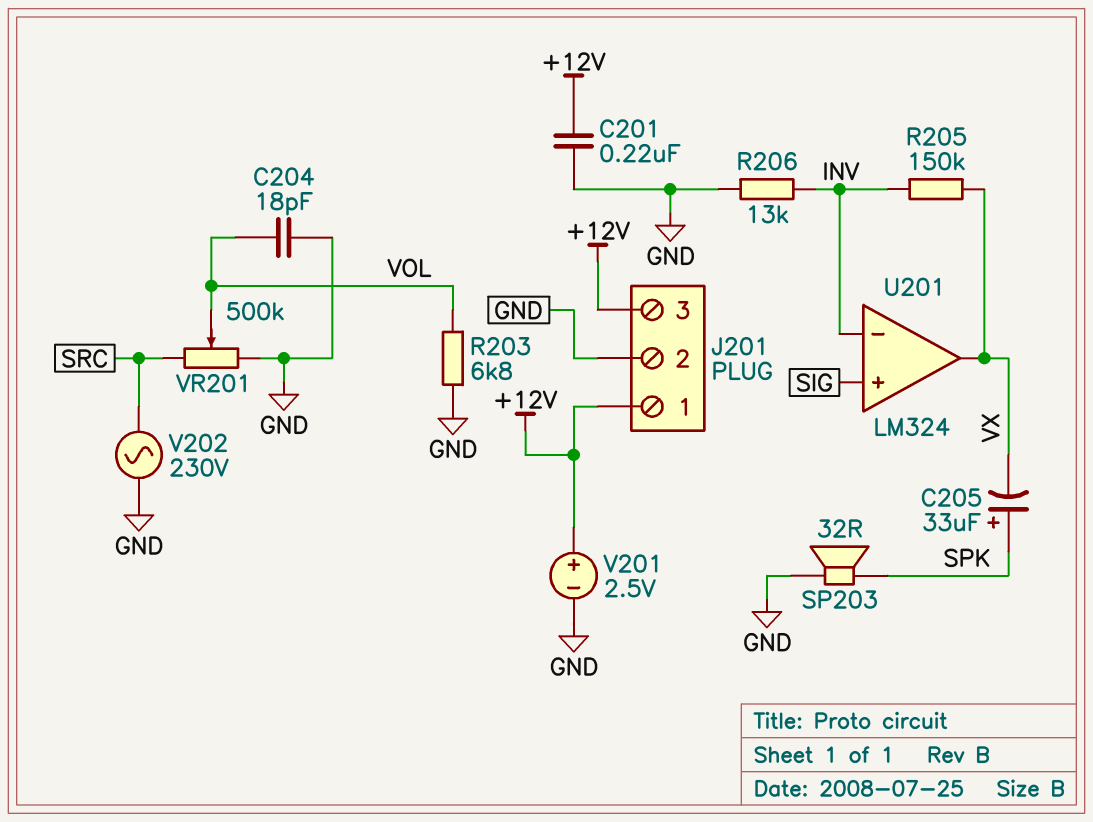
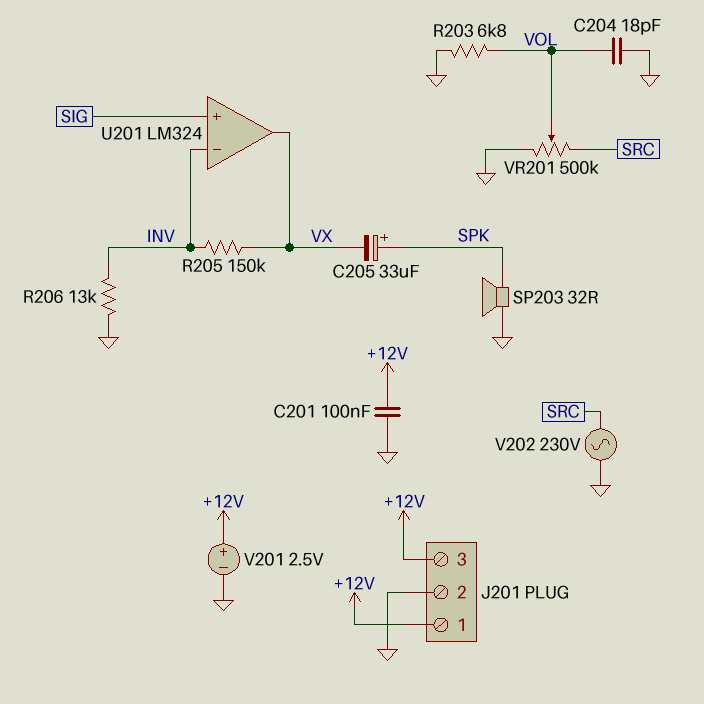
C201: 220nF (+12V, GND) -> 100nF (+12V, GND)

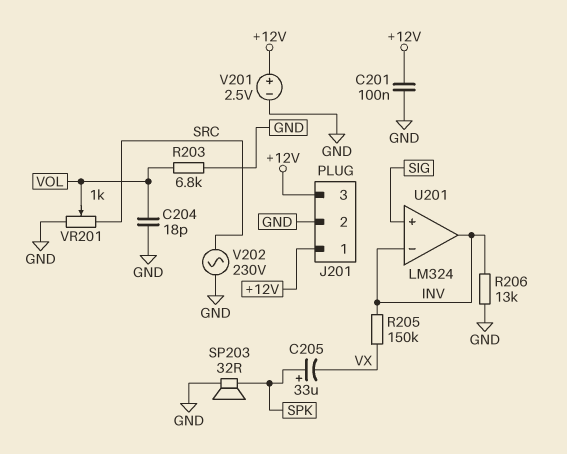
U201 pin out: VX -> INV
VR201: 500k (GND, SRC, wiper VOL) -> 1k (GND, SRC, wiper VOL)

